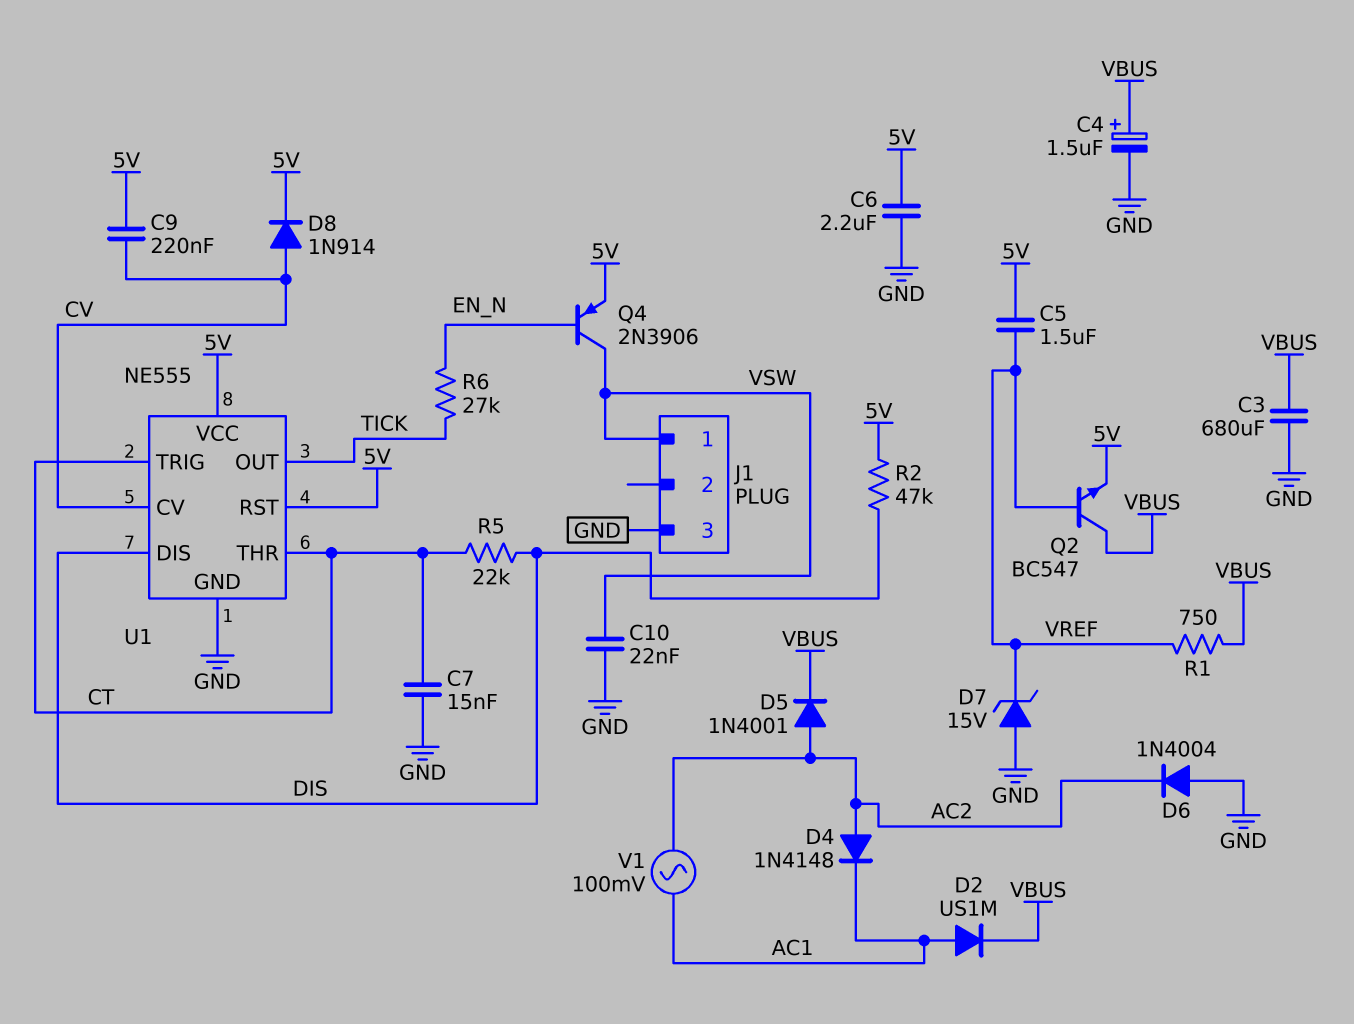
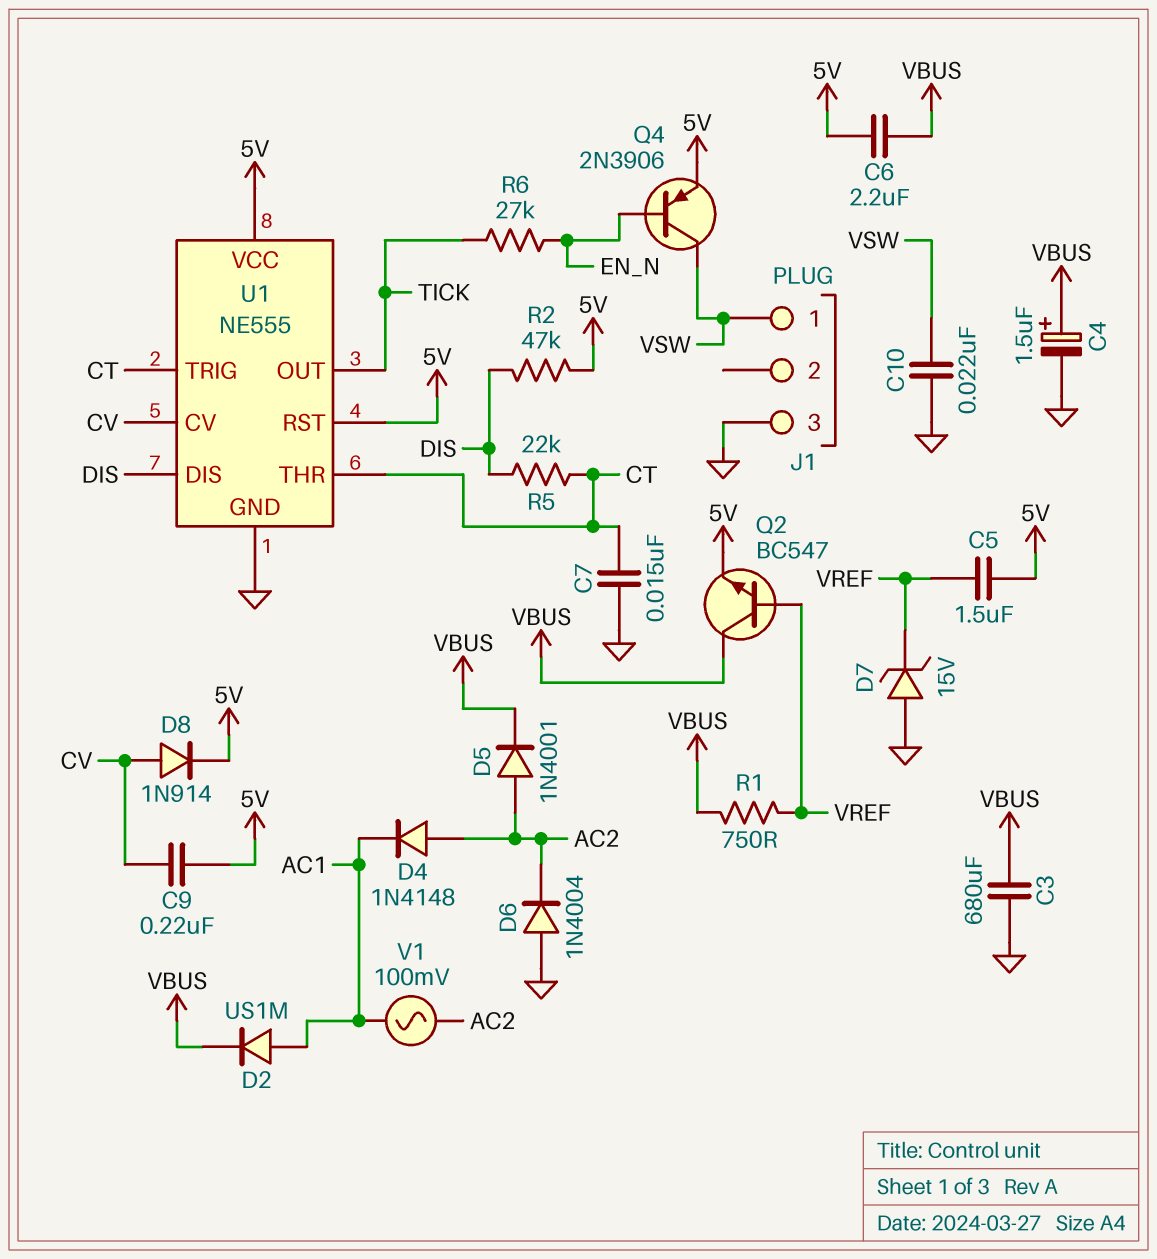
C6: 2.2uF (5V, GND) -> 2.2uF (5V, VBUS)

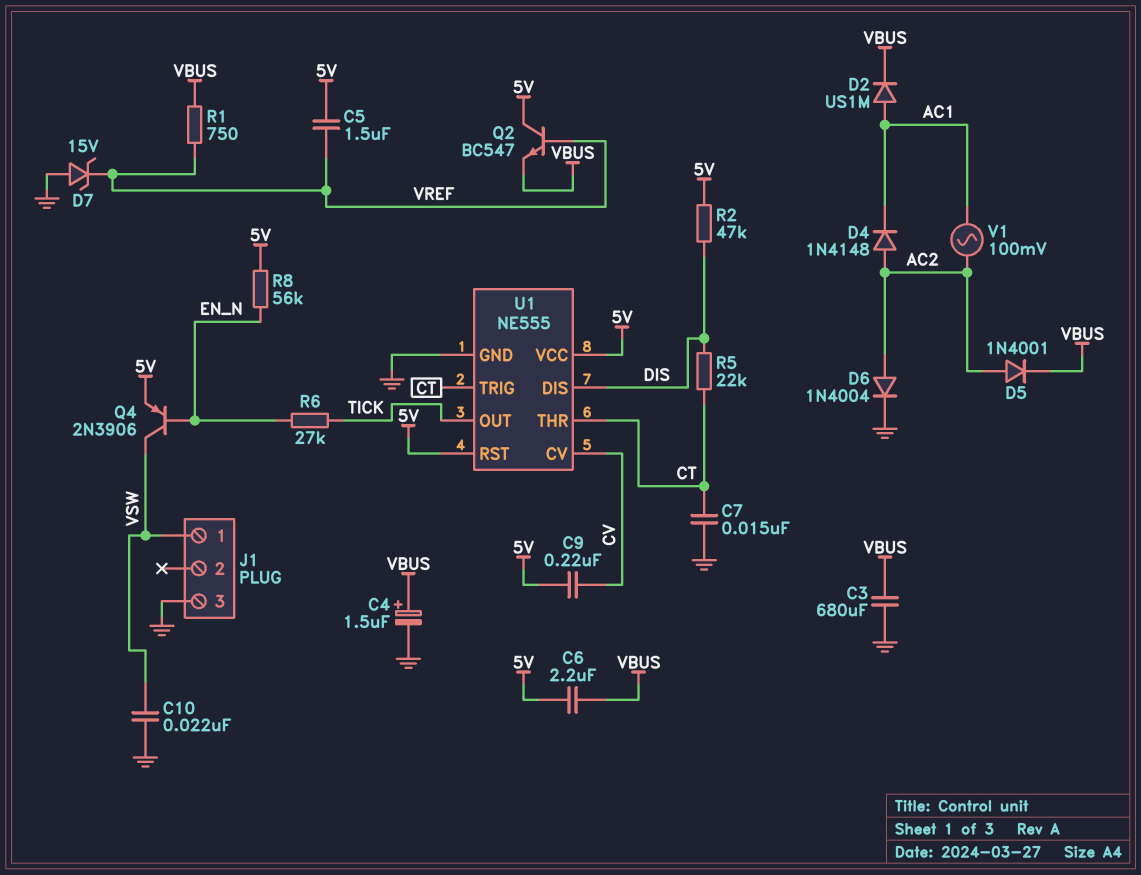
D6: diode 1N4004 (A GND, K AC2) -> diode 1N4004 (A AC2, K GND)
D8: diode 1N914 (A CV, K 5V) -> none
Q2: NPN BC547 (B VREF, C VBUS, E 5V) -> NPN BC547 (B VREF, C 5V, E VBUS)
R8: none -> 56k (5V, EN_N)

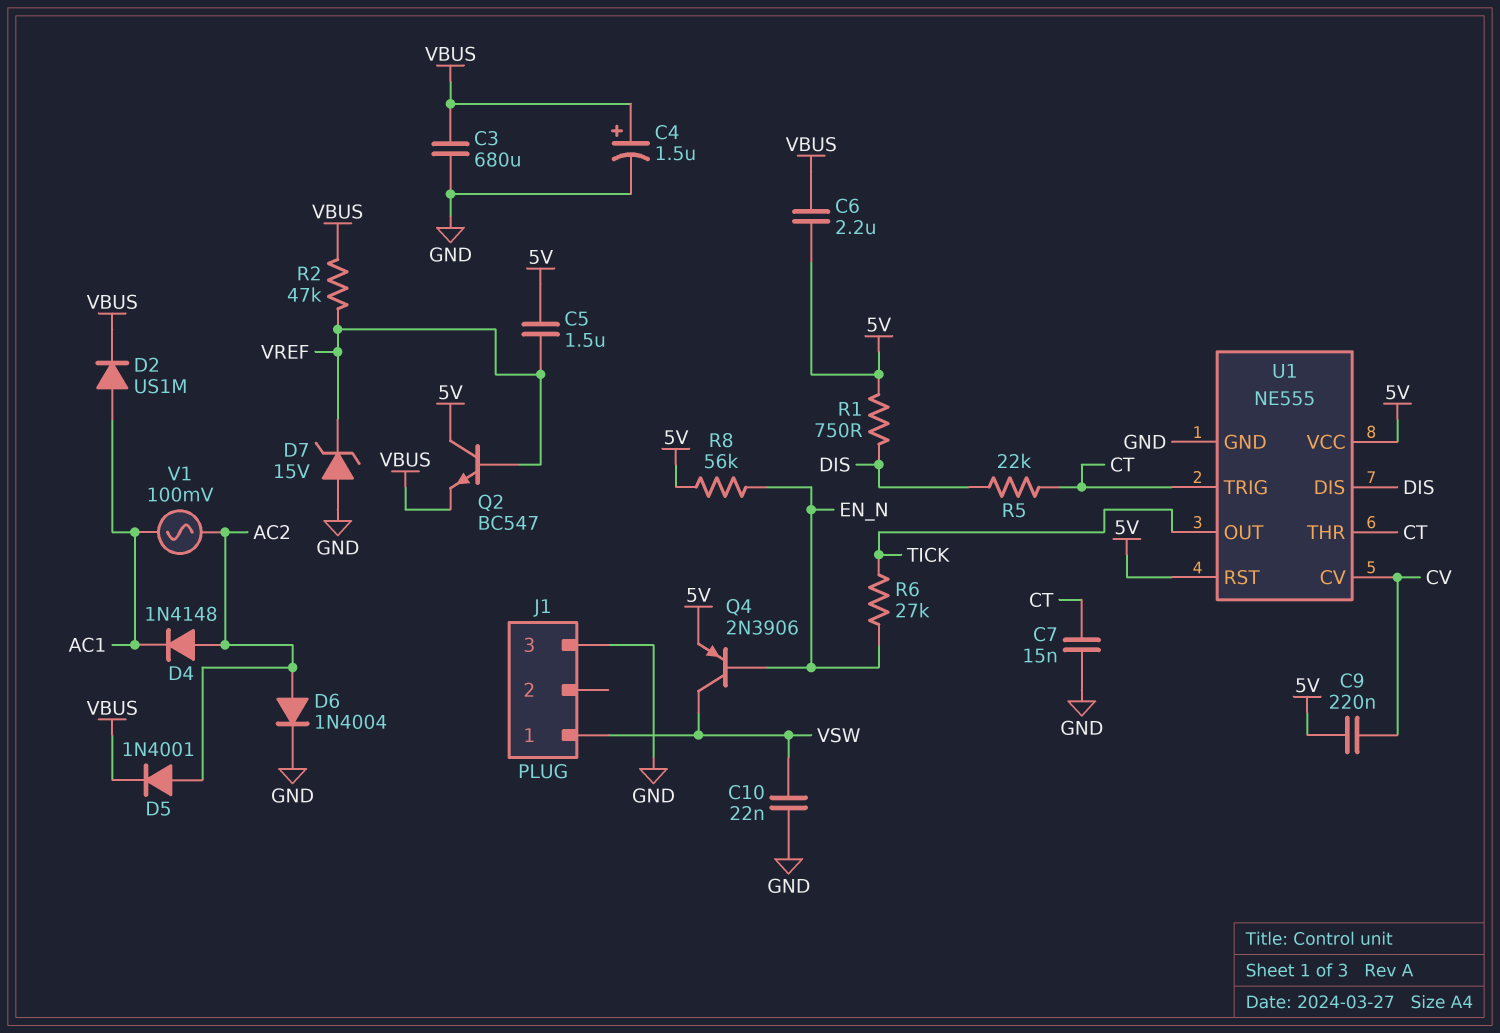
R1: 750 (VBUS, VREF) -> 750 (5V, DIS)
R2: 47k (5V, DIS) -> 47k (VBUS, VREF)

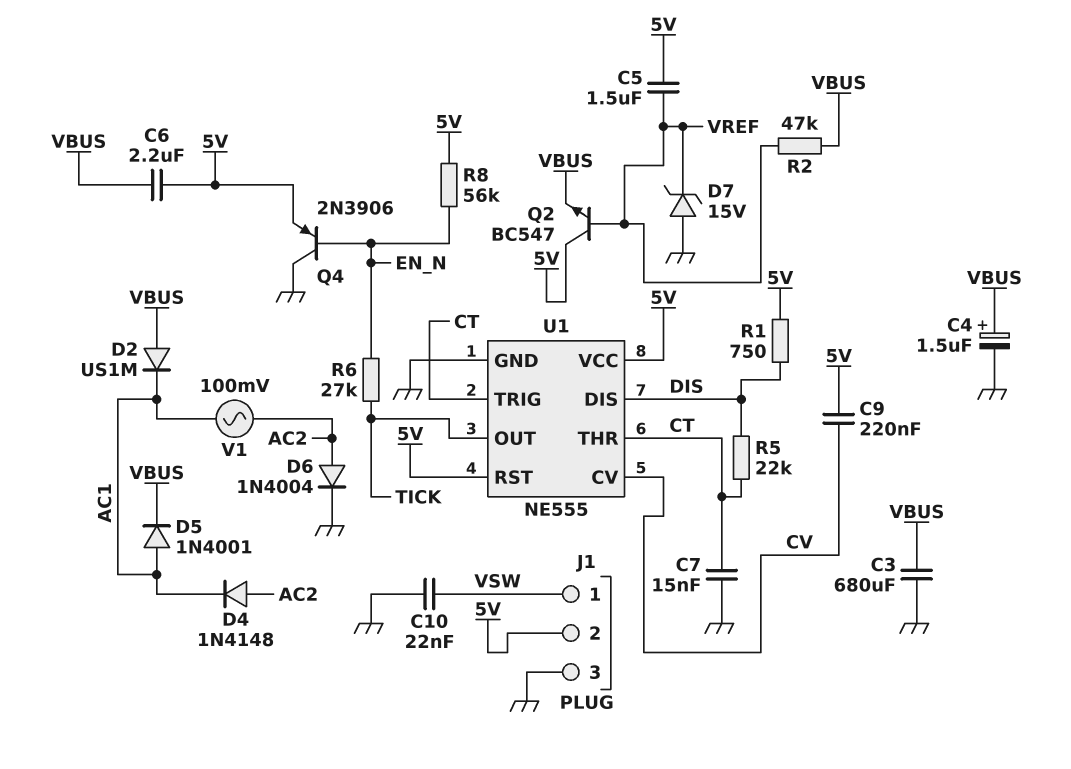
D2: diode US1M (A AC1, K VBUS) -> diode US1M (A VBUS, K AC1)
D5: diode 1N4001 (A AC2, K VBUS) -> diode 1N4001 (A AC1, K VBUS)
J1 pin 2: none -> 5V
Q4: PNP 2N3906 (B EN_N, C VSW, E 5V) -> PNP 2N3906 (B EN_N, C GND, E 5V)

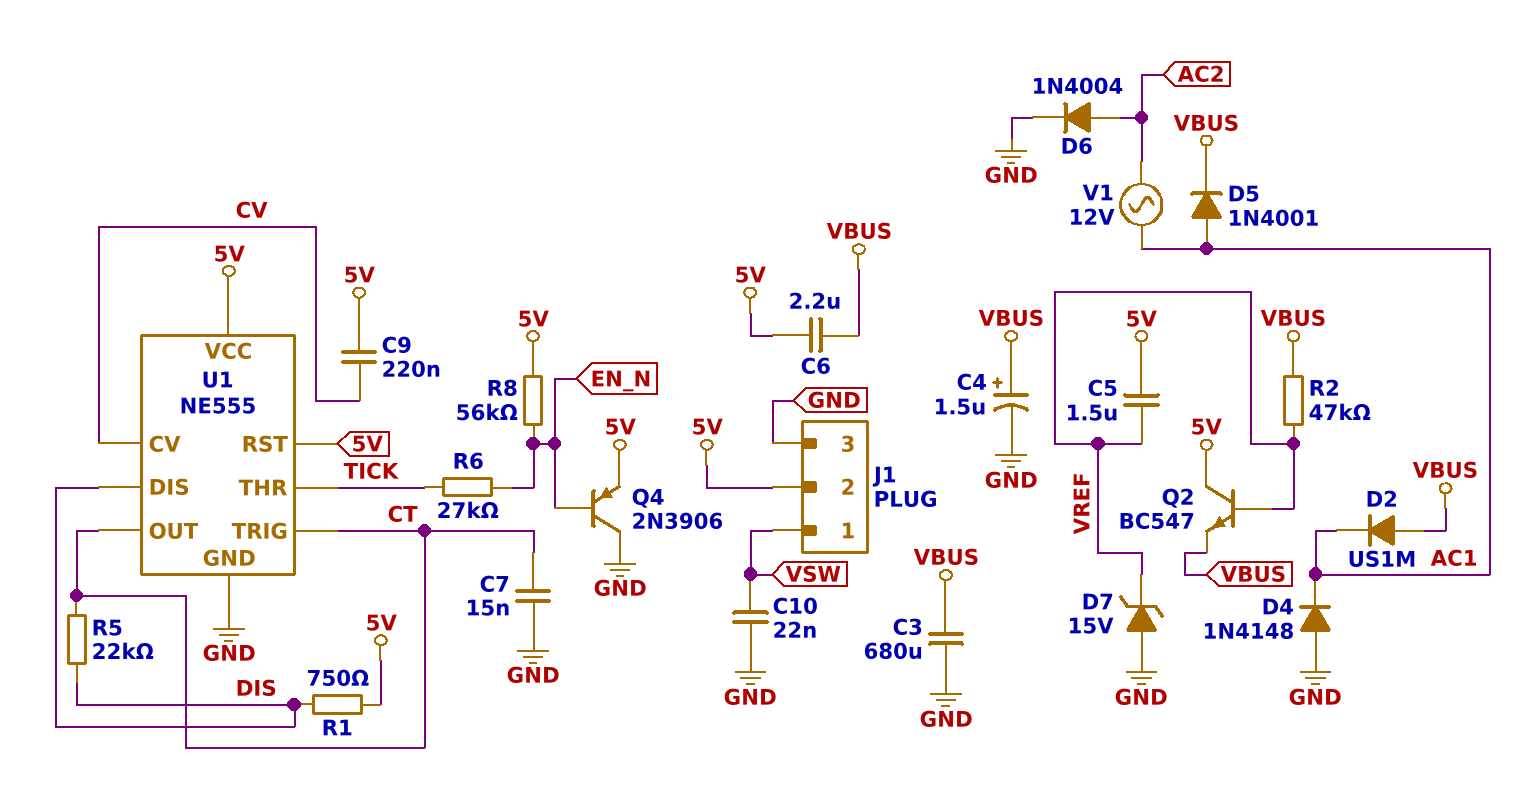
D4: diode 1N4148 (A AC2, K AC1) -> diode 1N4148 (A GND, K AC1)
U1 pin OUT: TICK -> CT
U1 pin THR: CT -> TICK
V1: AC 100mV (AC1, AC2) -> AC 12V (AC1, AC2)

